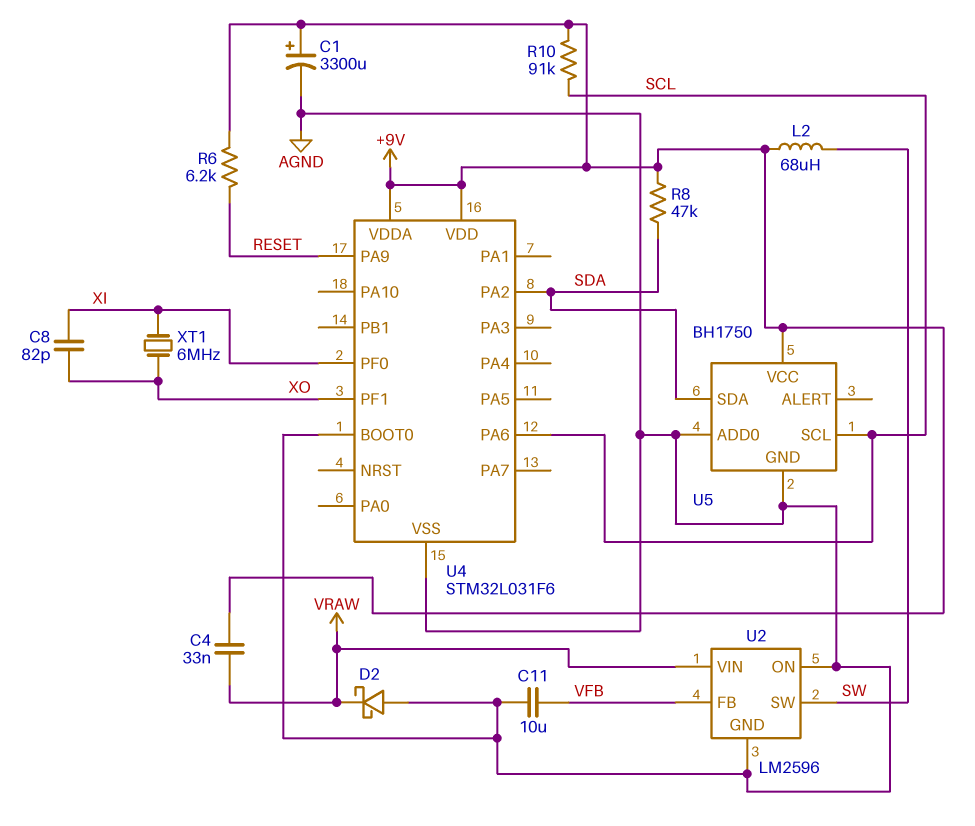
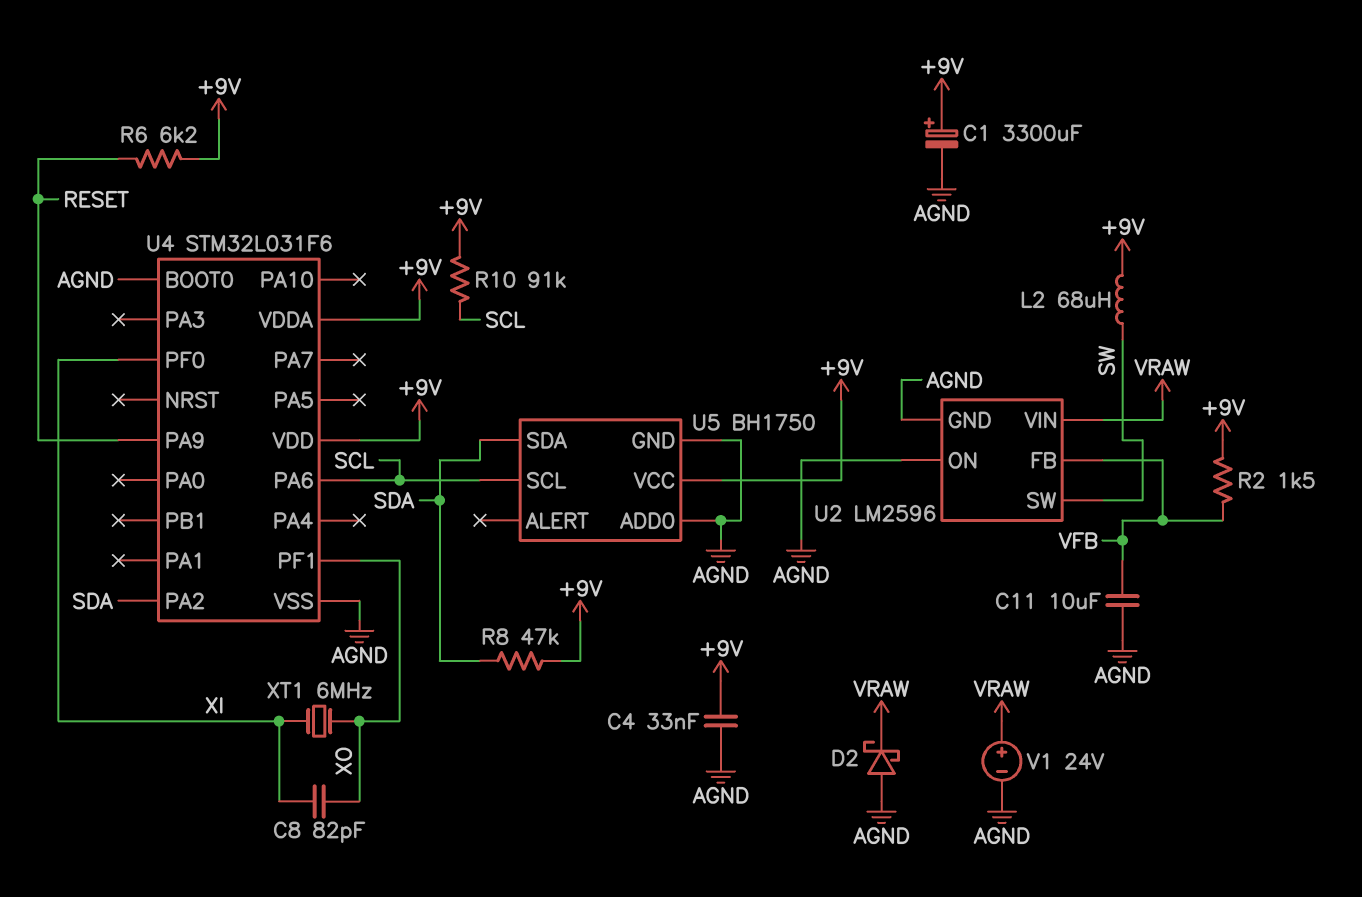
C4: 33nF (+9V, VRAW) -> 33nF (+9V, AGND)
R2: none -> 1.5k (+9V, VFB)
V1: none -> 24V (plus VRAW, minus AGND)

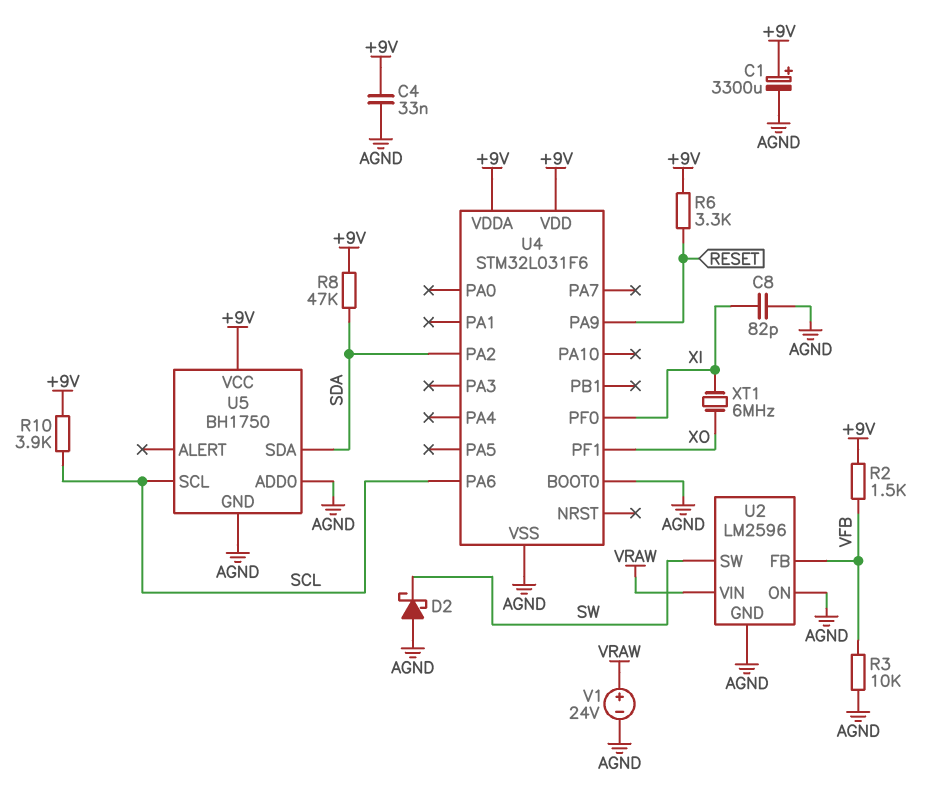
C8: 82pF (XI, XO) -> 82pF (AGND, XI)
C11: 10uF (AGND, VFB) -> none
D2: schottky (A AGND, K VRAW) -> schottky (A AGND, K SW)
L2: 68uH (+9V, SW) -> none
R3: none -> 10k (AGND, VFB)
R6: 6.2k (+9V, RESET) -> 3.3k (+9V, RESET)
R10: 91k (+9V, SCL) -> 3.9k (+9V, SCL)

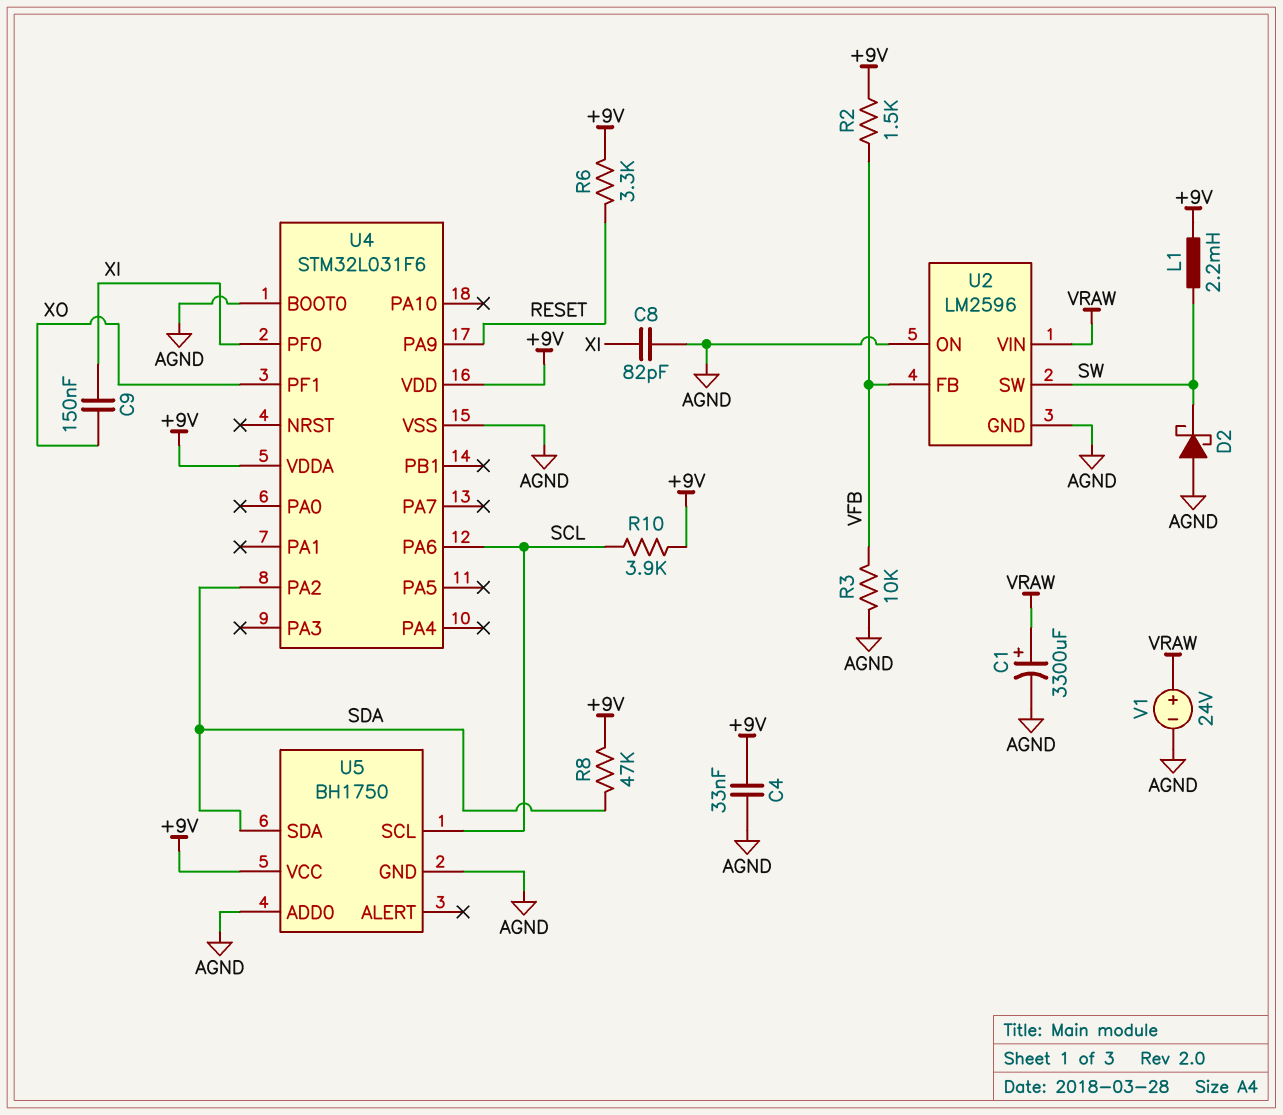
C1: 3300uF (plus +9V, minus AGND) -> 3300uF (plus VRAW, minus AGND)
C9: none -> 150nF (XI, XO)
L1: none -> 2.2mH (+9V, SW)
XT1: 6MHz (XI, XO) -> none

